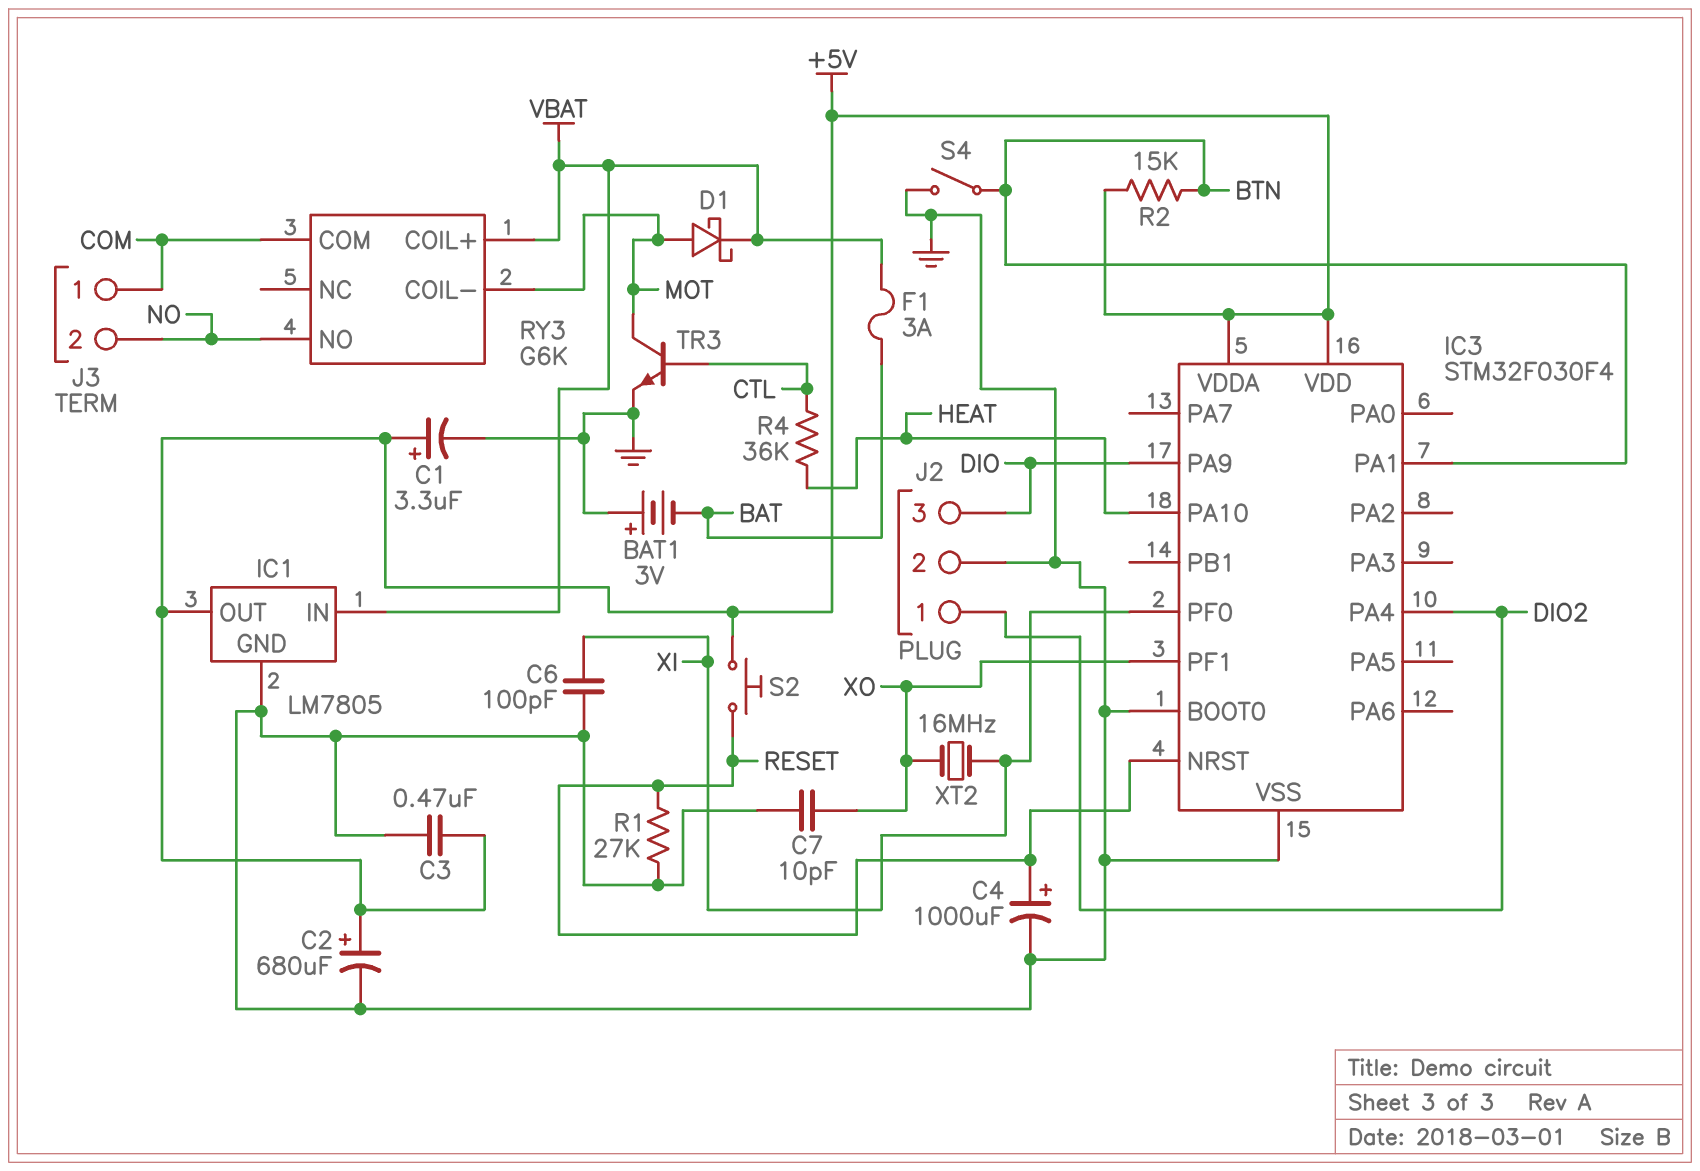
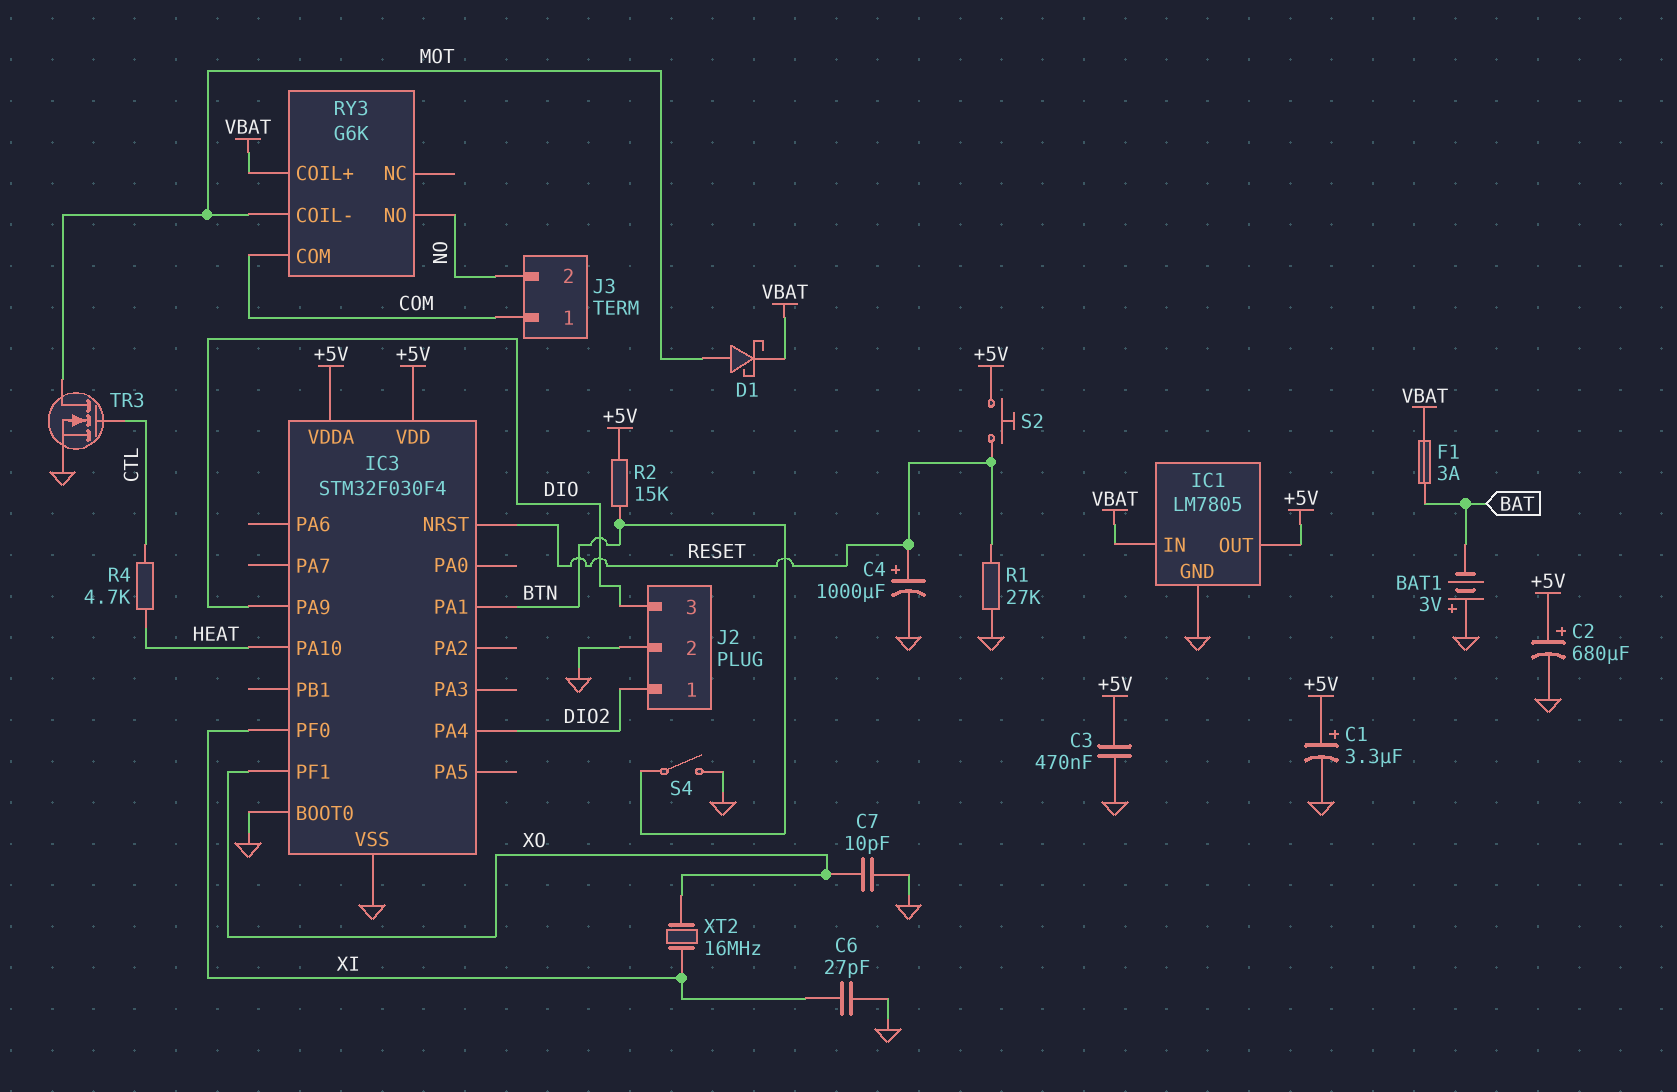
C6: 100pF (GND, XI) -> 27pF (GND, XI)
R4: 36k (CTL, HEAT) -> 4.7k (CTL, HEAT)
TR3: NPN (B CTL, C MOT, E GND) -> NMOS (G CTL, D MOT, S GND)

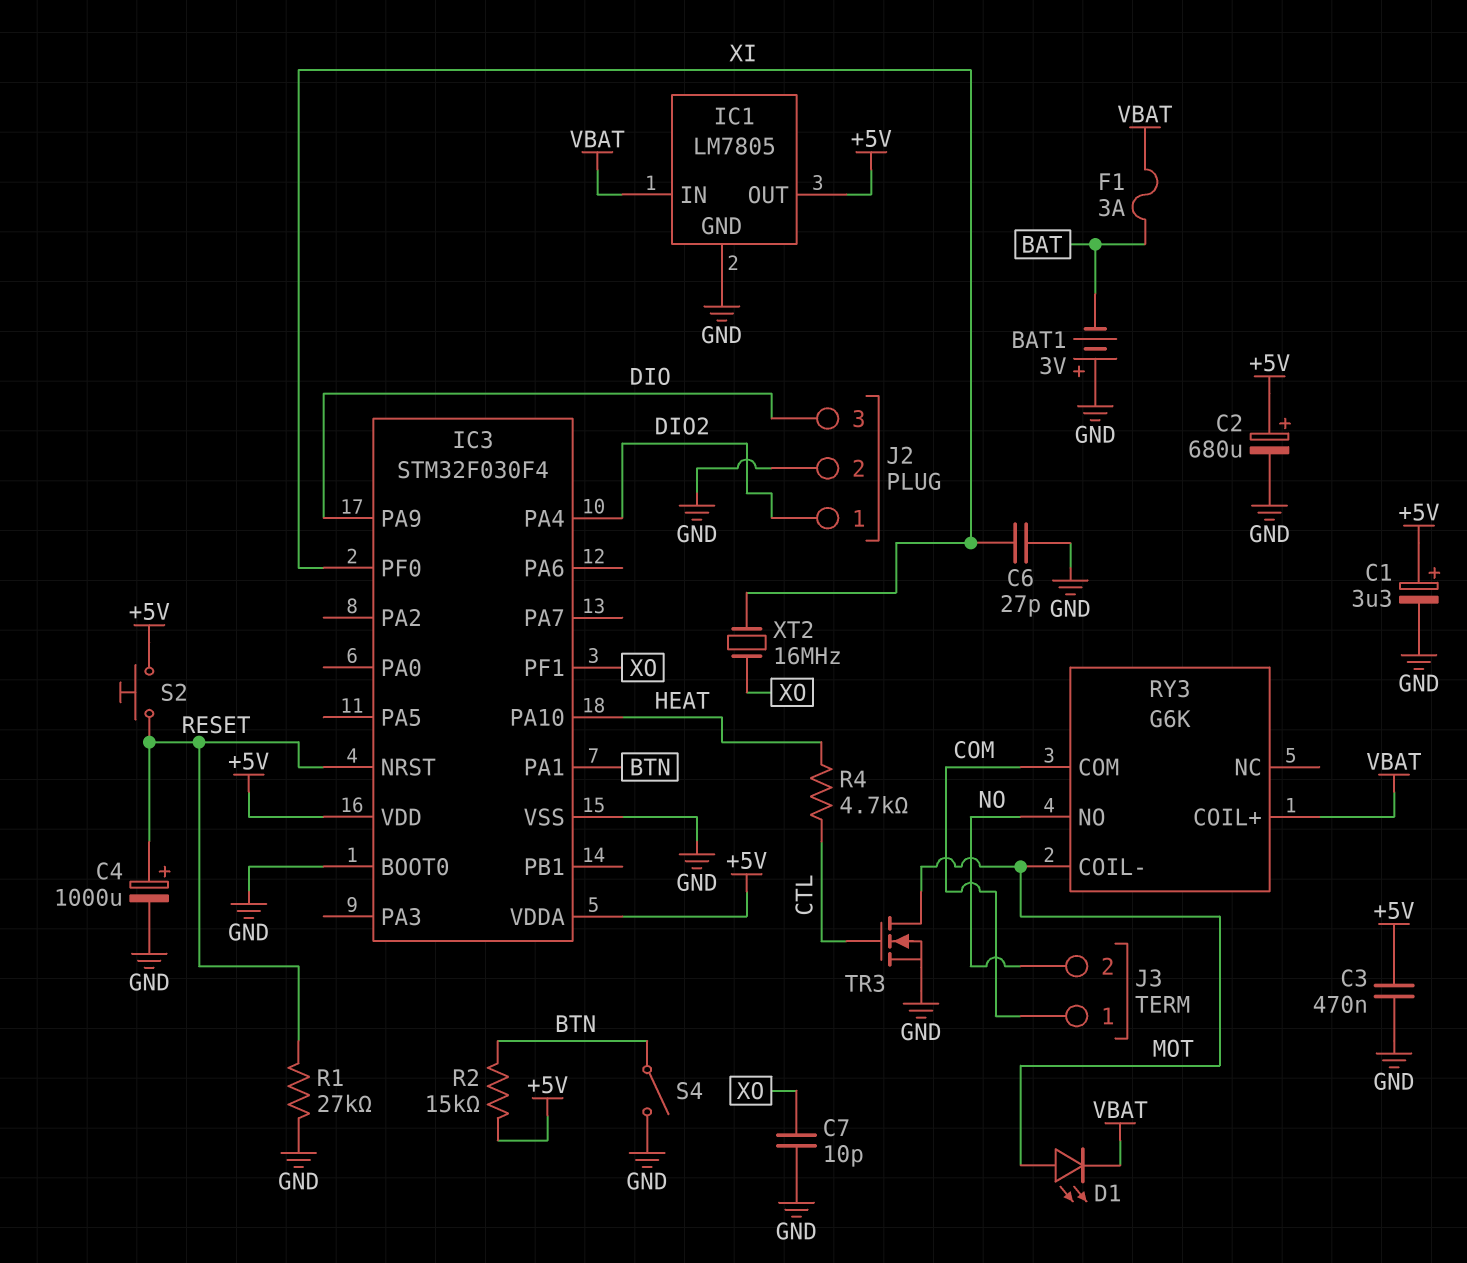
D1: schottky (A MOT, K VBAT) -> LED (A MOT, K VBAT)

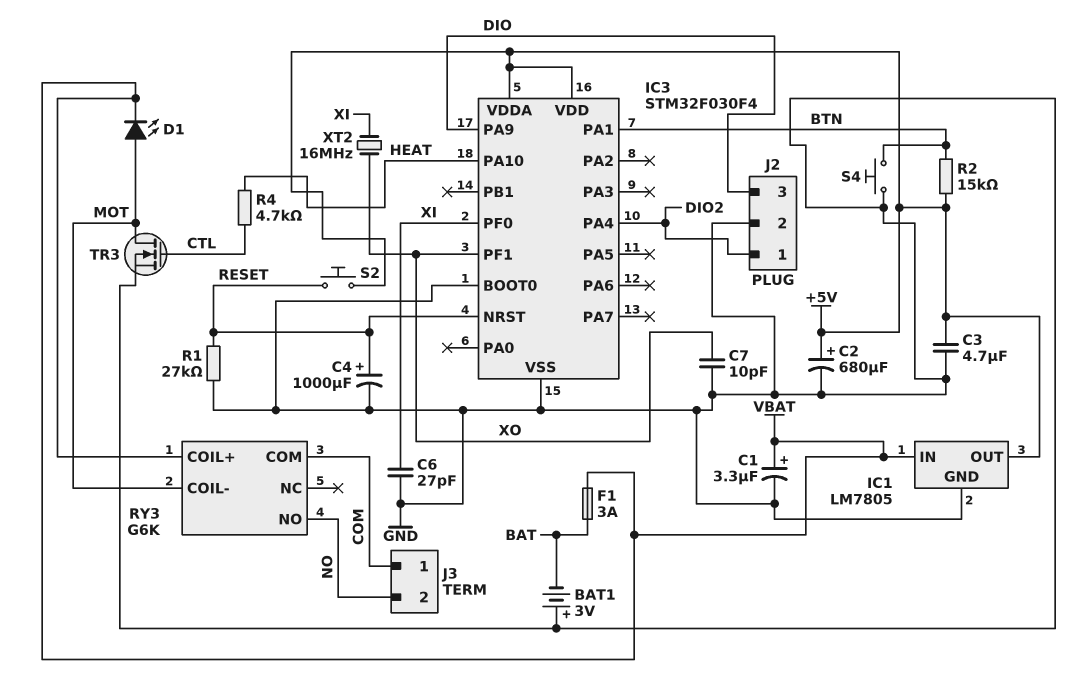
C1: 3.3uF (plus +5V, minus GND) -> 3.3uF (plus VBAT, minus GND)
C3: 470nF (+5V, GND) -> 4.7uF (+5V, GND)
S4: switch (BTN, GND) -> button (BTN, GND)

